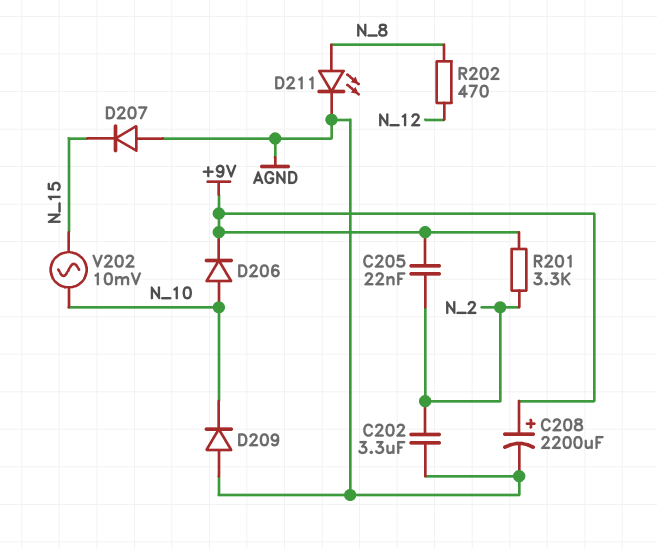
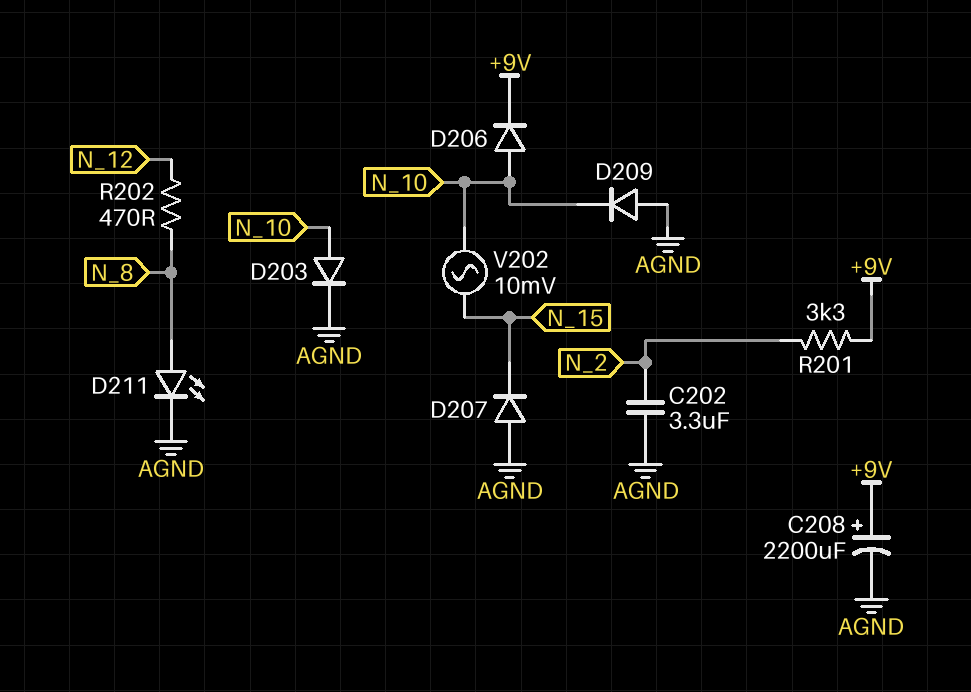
C205: 22nF (+9V, N_2) -> none
D203: none -> diode (A N_10, K AGND)

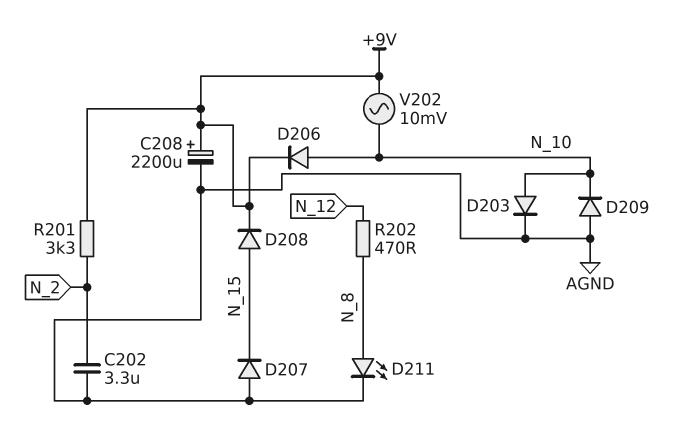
D208: none -> diode (A N_15, K +9V)
V202: AC 10mV (N_10, N_15) -> AC 10mV (+9V, N_10)

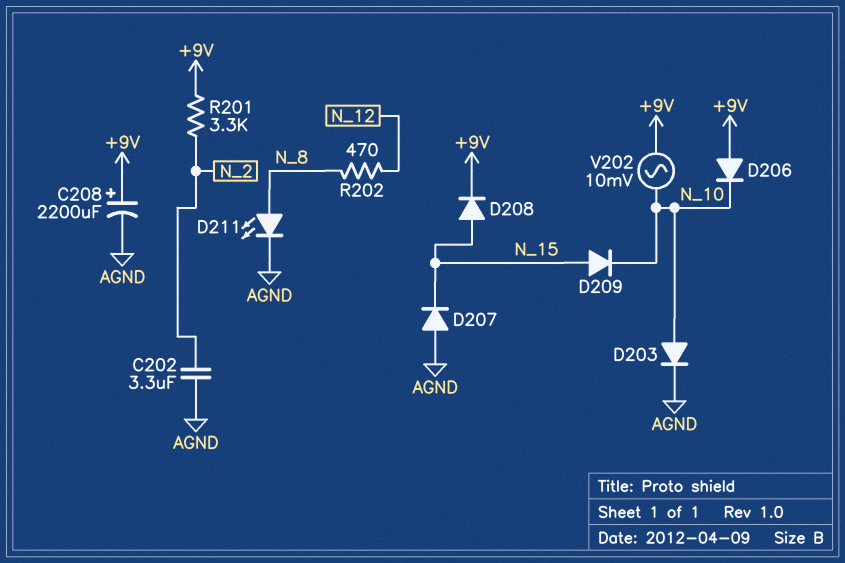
D206: diode (A N_10, K +9V) -> diode (A +9V, K N_10)
D209: diode (A AGND, K N_10) -> diode (A N_15, K N_10)

